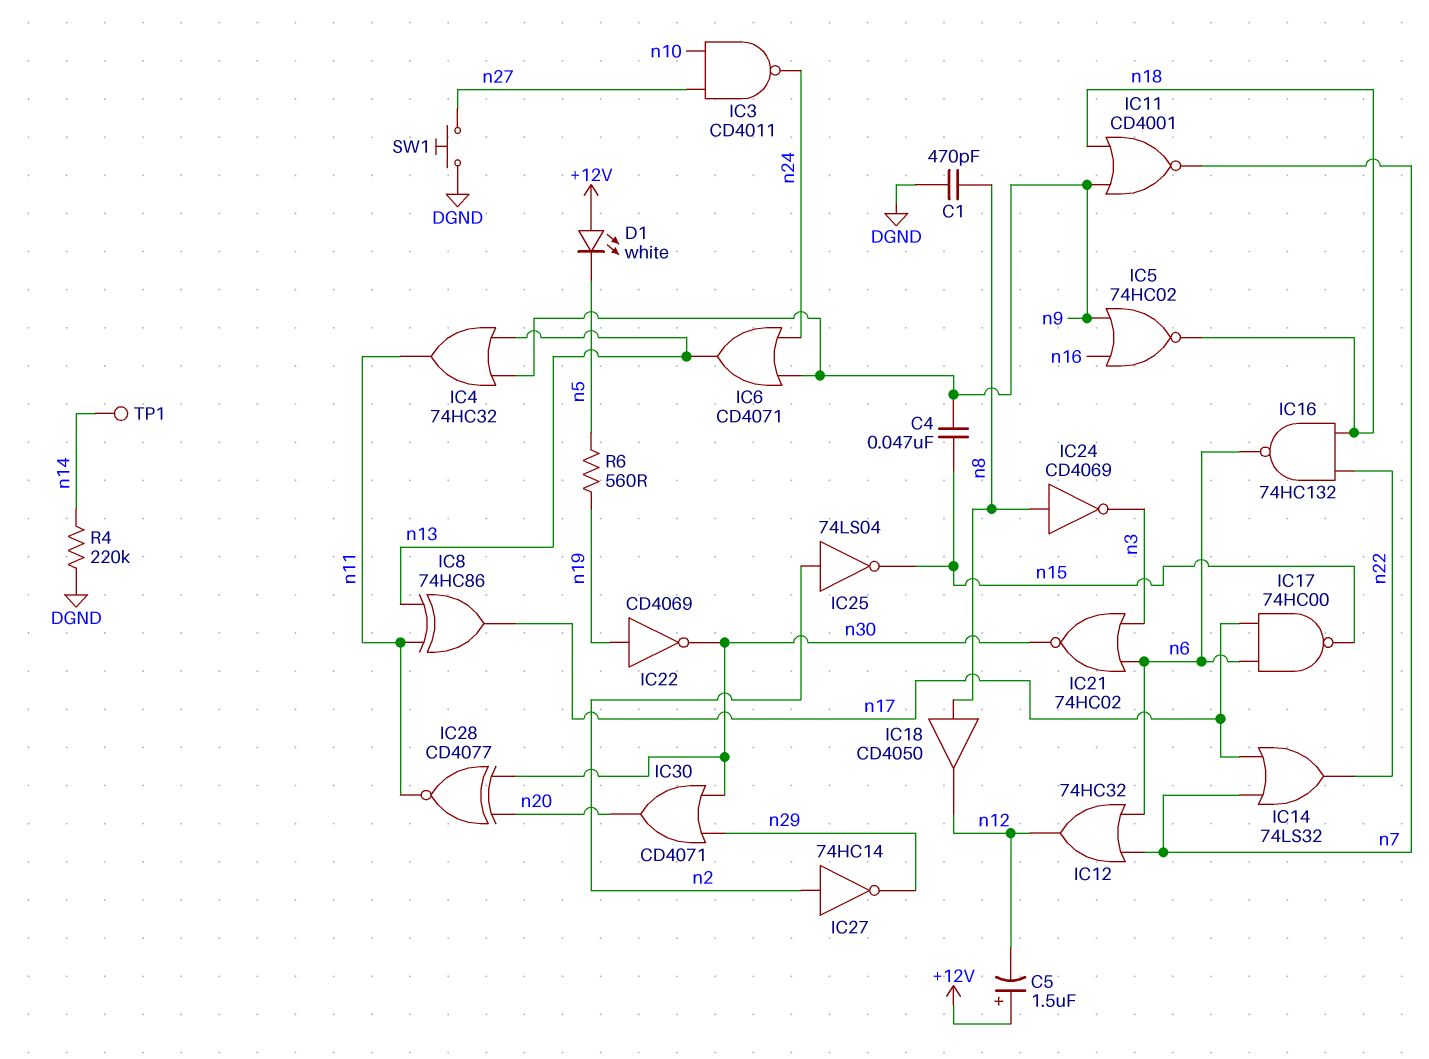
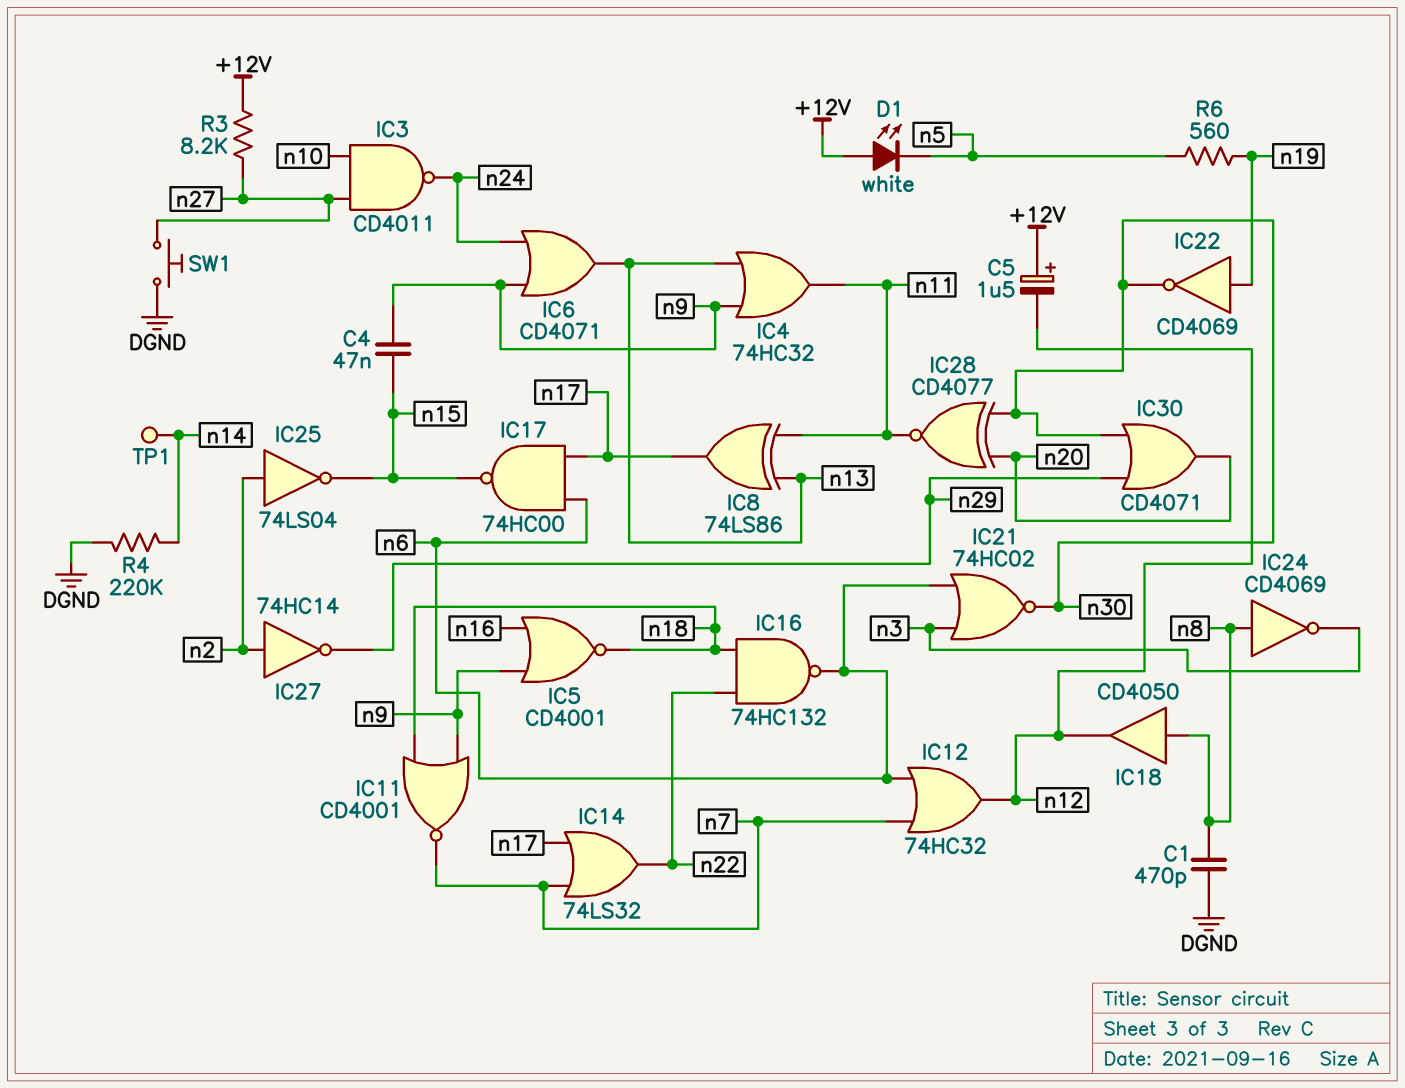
IC5: NOR 74HC02 (in n9, in n16, out n18) -> NOR CD4001 (in n9, in n16, out n18)
IC8: XOR 74HC86 (in n11, in n13, out n17) -> XOR 74LS86 (in n11, in n13, out n17)
R3: none -> 8.2k (+12V, n27)

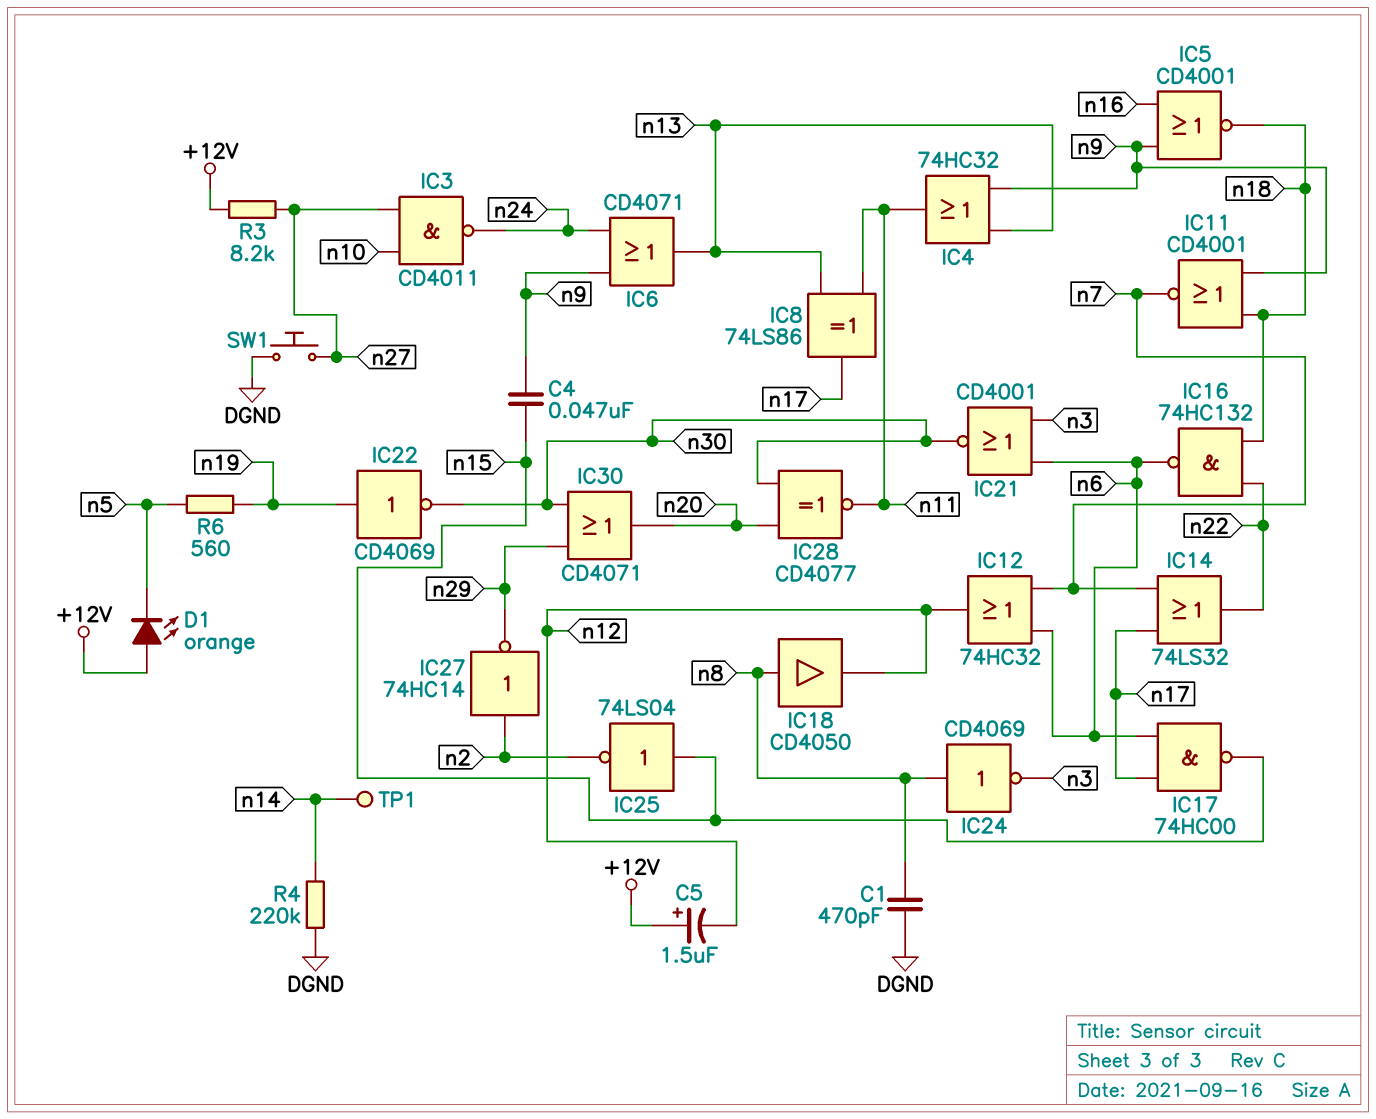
D1: LED white (A +12V, K n5) -> LED orange (A +12V, K n5)
IC21: NOR 74HC02 (in n3, in n6, out n30) -> NOR CD4001 (in n3, in n6, out n30)
IC25: NOT 74LS04 (in n2, out n15) -> NOT 74LS04 (in n15, out n2)

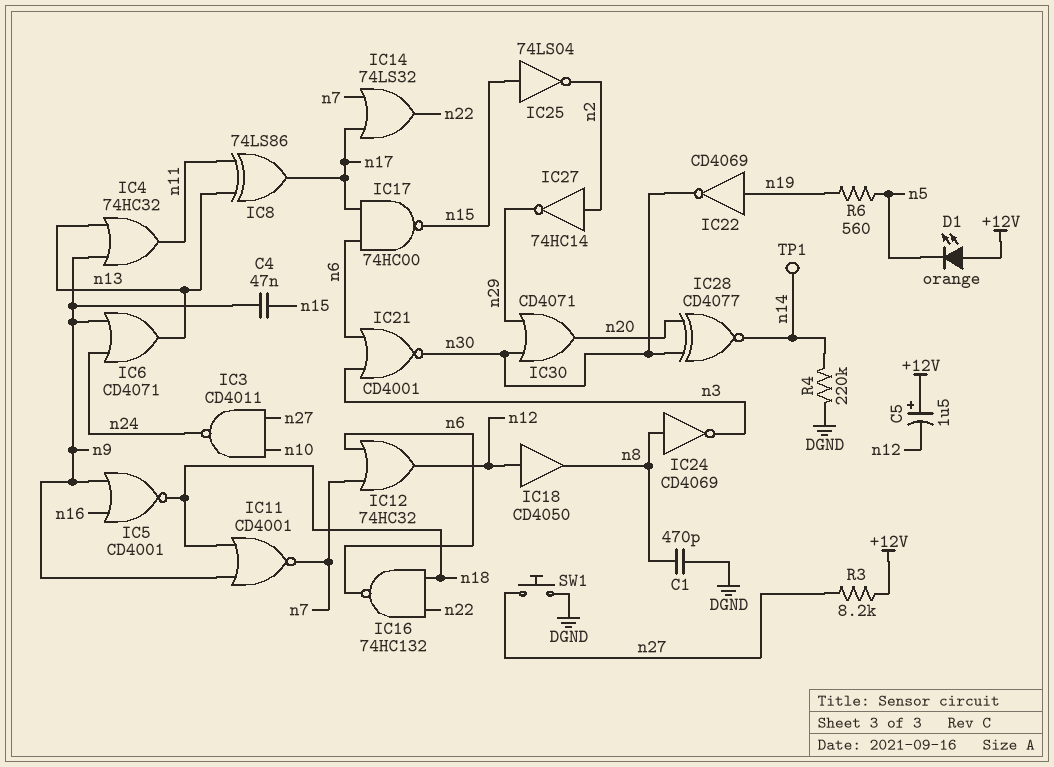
IC18: buffer CD4050 (in n8, out n12) -> buffer CD4050 (in n12, out n8)
IC28: XNOR CD4077 (in n20, in n30, out n11) -> XNOR CD4077 (in n20, in n30, out n14)

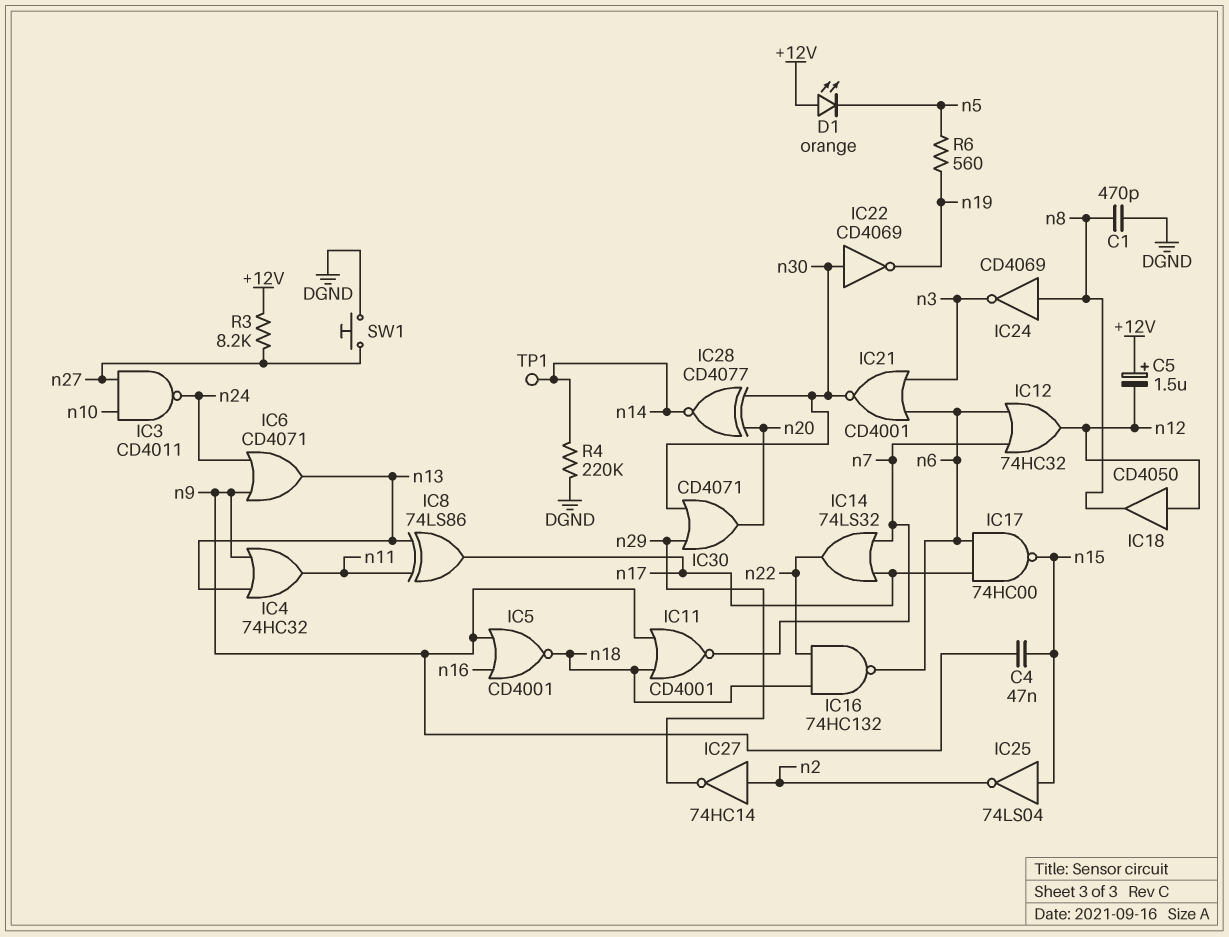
IC22: NOT CD4069 (in n19, out n30) -> NOT CD4069 (in n30, out n19)

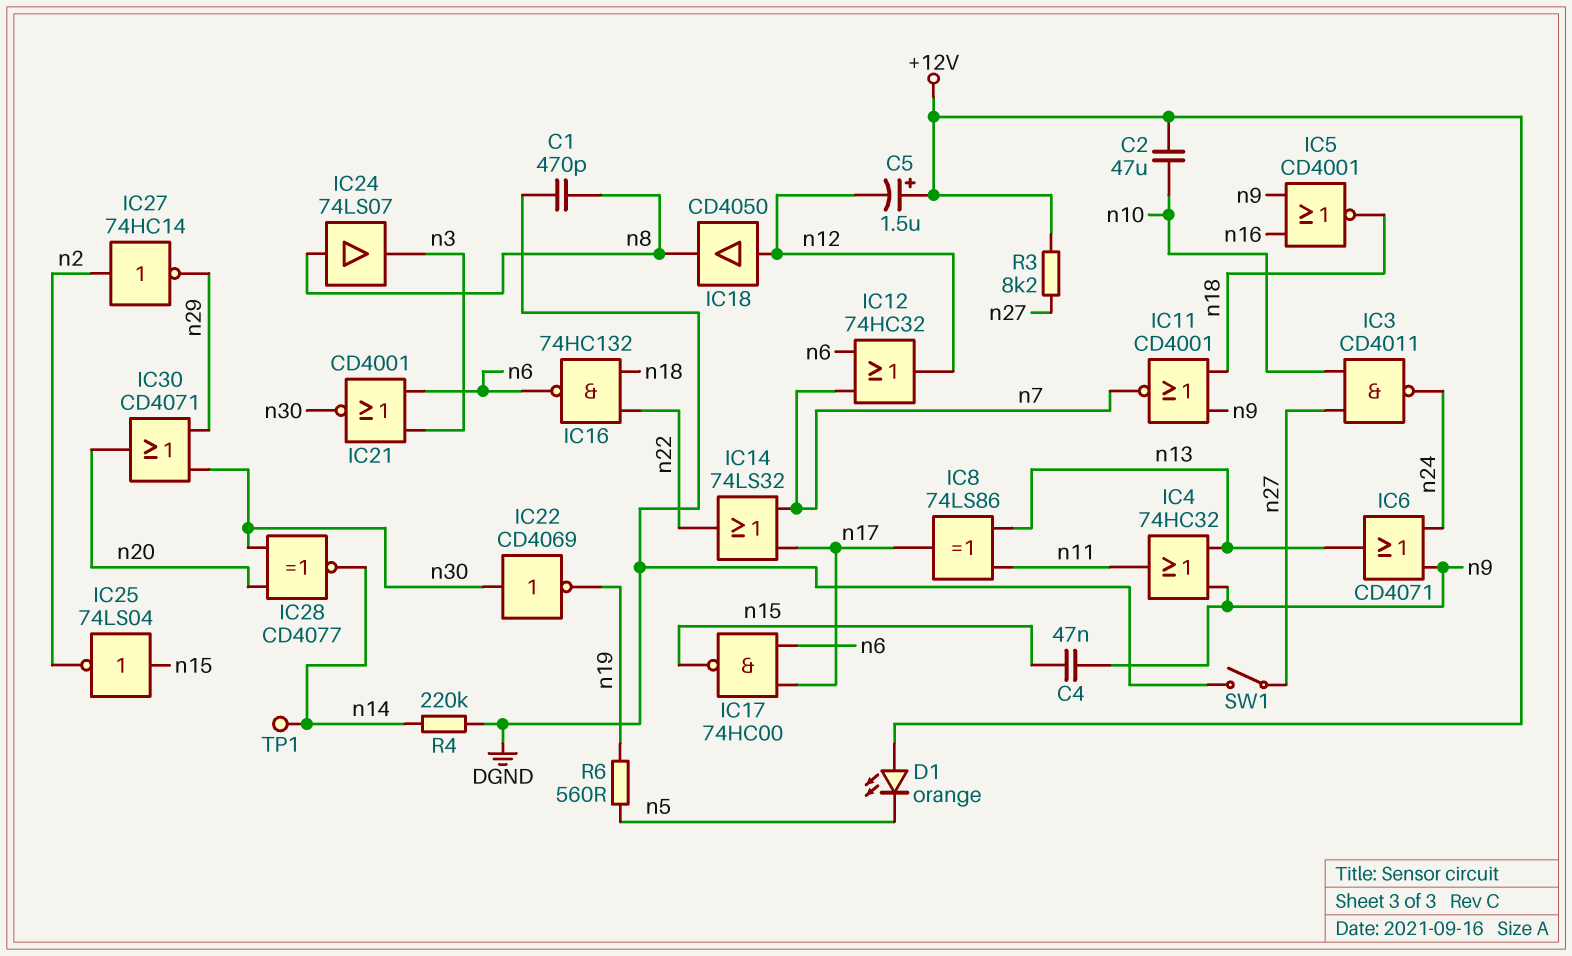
C2: none -> 47uF (+12V, n10)
IC24: NOT CD4069 (in n8, out n3) -> buffer 74LS07 (in n8, out n3)
SW1: button (DGND, n27) -> switch (DGND, n27)

